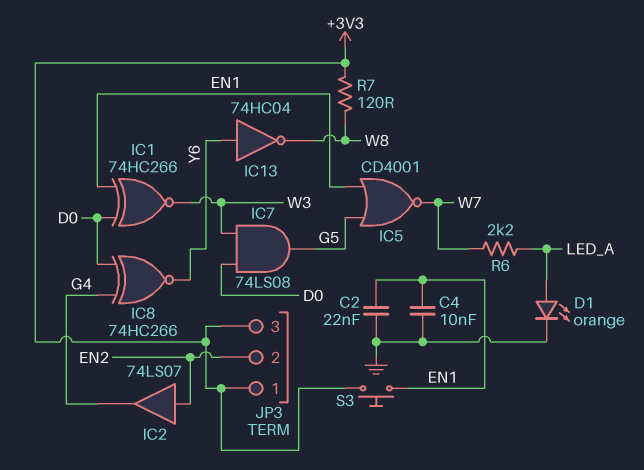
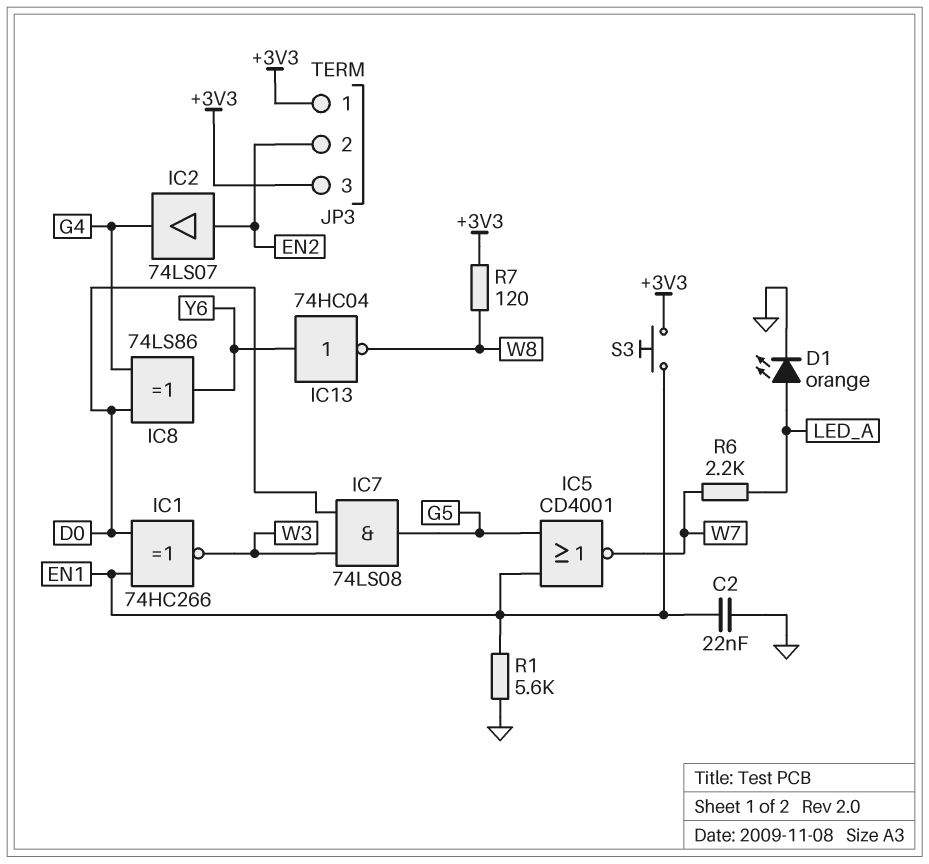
C4: 10nF (EN1, GND) -> none
IC8: XNOR 74HC266 (in D0, in G4, out Y6) -> XOR 74LS86 (in D0, in G4, out Y6)
R1: none -> 5.6k (EN1, GND)

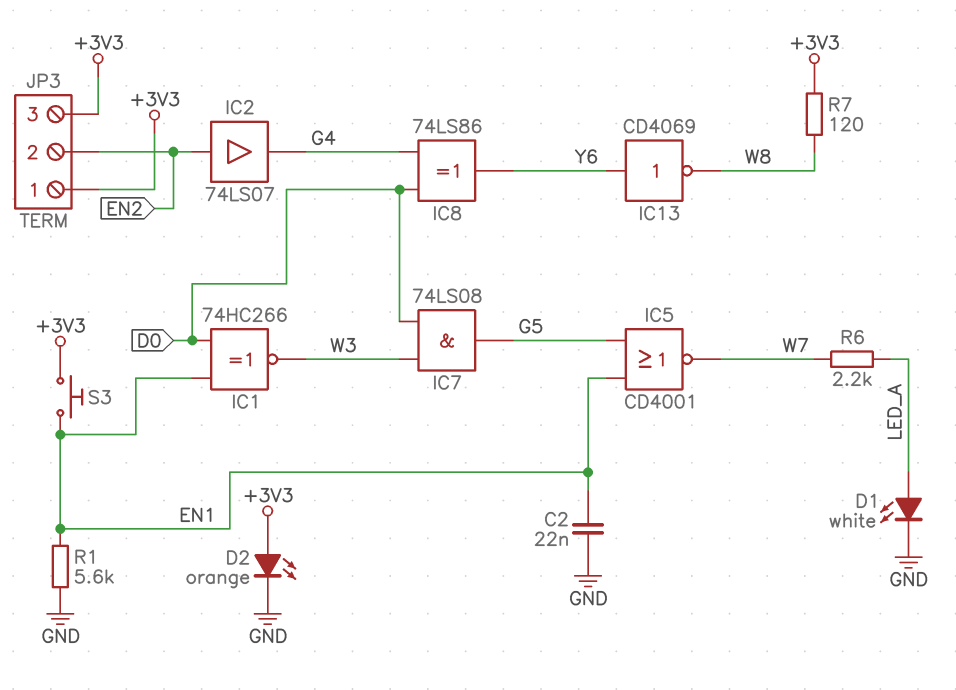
D1: LED orange (A LED_A, K GND) -> LED white (A LED_A, K GND)
D2: none -> LED orange (A +3V3, K GND)
IC13: NOT 74HC04 (in Y6, out W8) -> NOT CD4069 (in Y6, out W8)

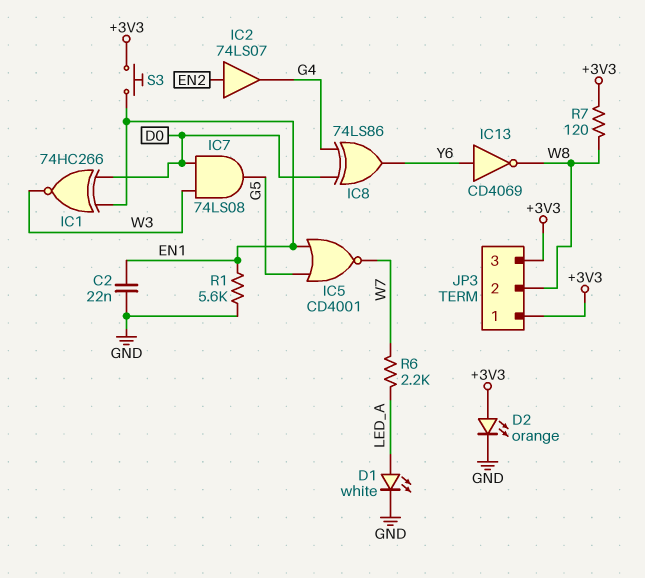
JP3 pin 2: EN2 -> W8

